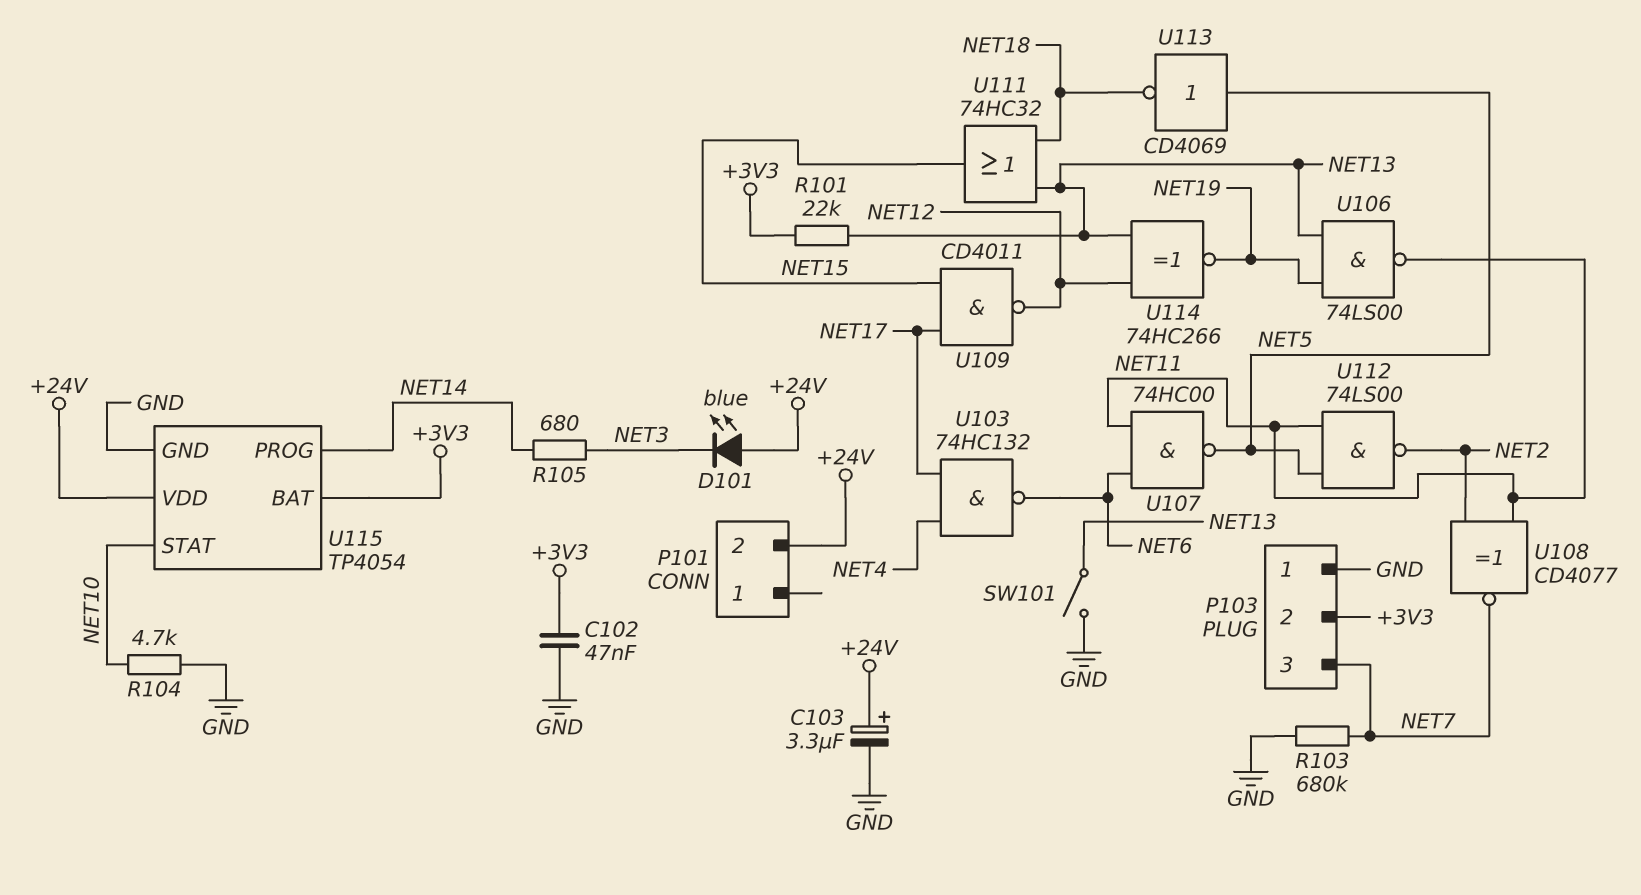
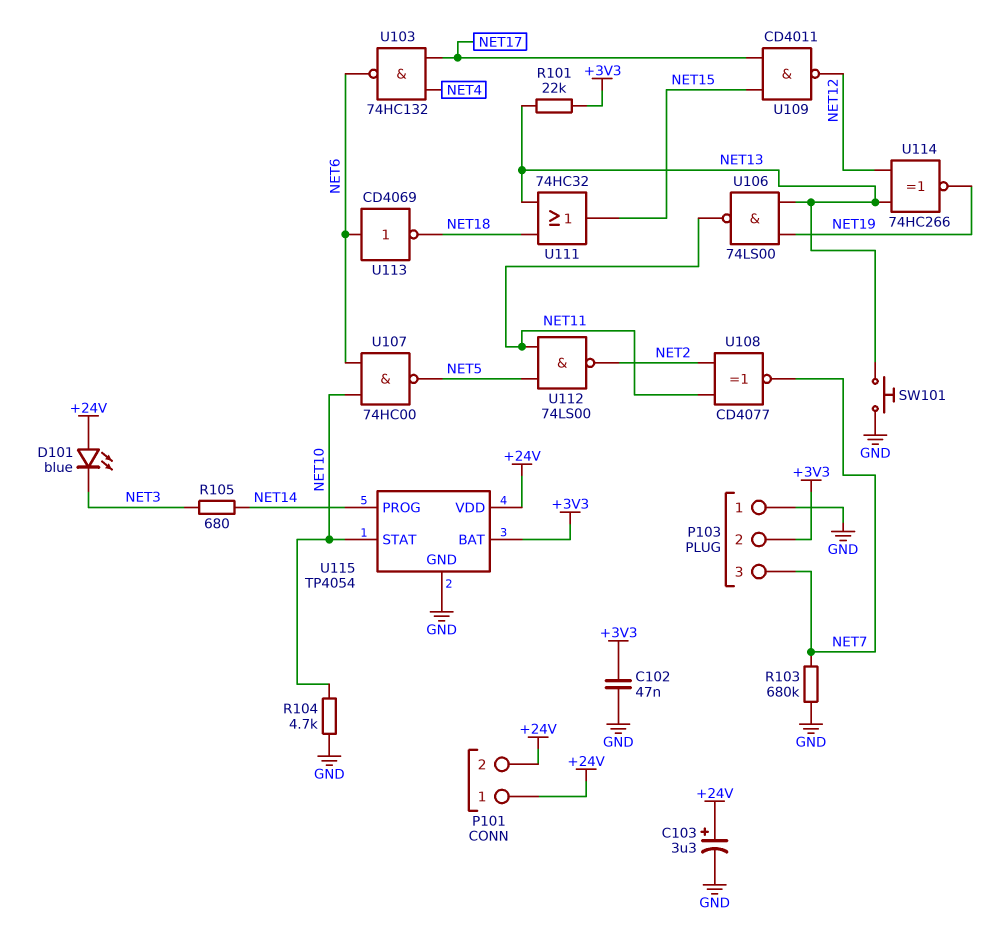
P101 pin 1: none -> +24V
SW101: switch (GND, NET13) -> button (GND, NET13)
U107: NAND 74HC00 (in NET6, in NET11, out NET5) -> NAND 74HC00 (in NET6, in NET10, out NET5)
U113: NOT CD4069 (in NET5, out NET18) -> NOT CD4069 (in NET6, out NET18)

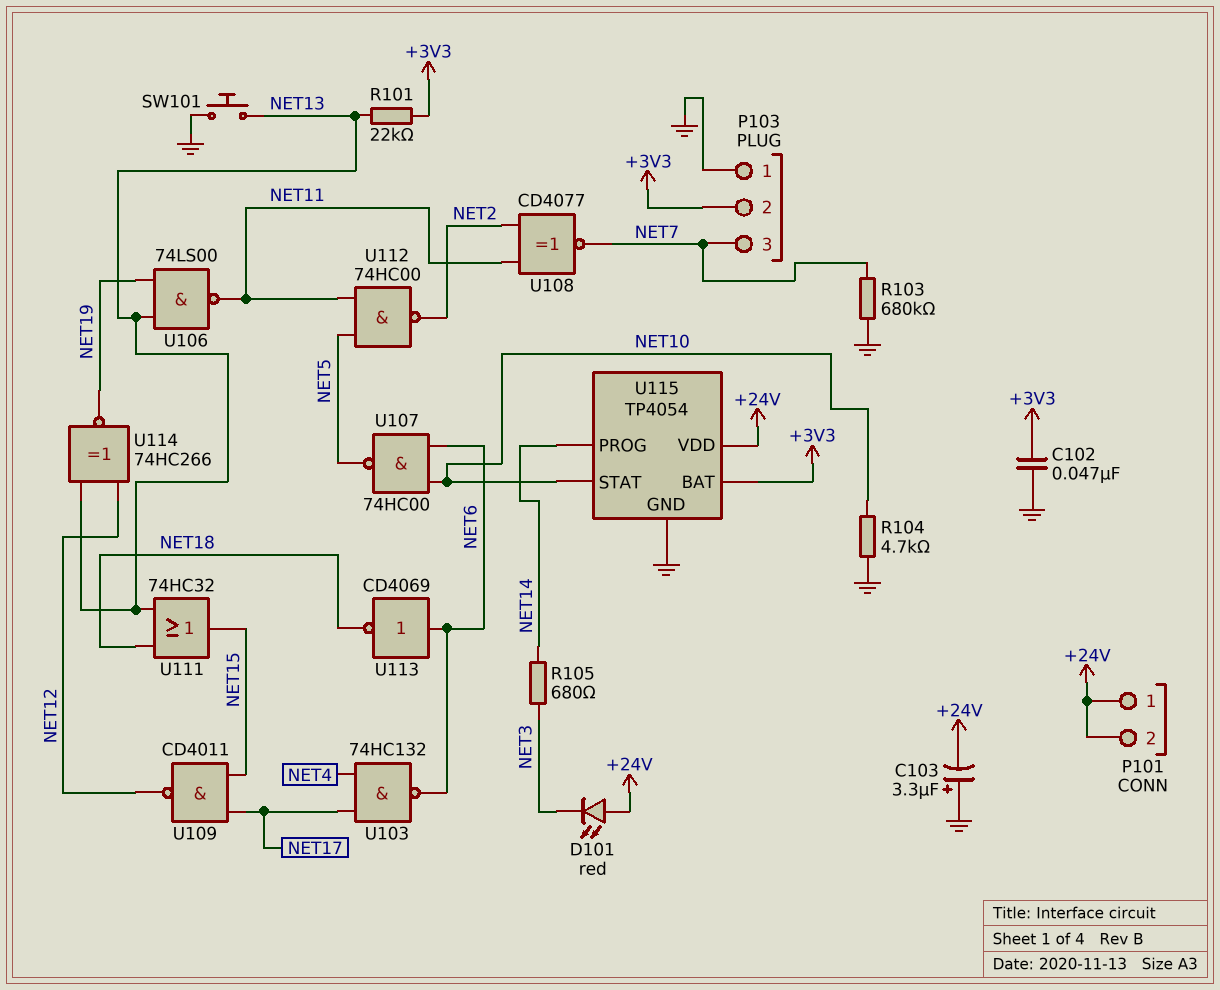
C103: 3.3uF (plus +24V, minus GND) -> 3.3uF (plus GND, minus +24V)
D101: LED blue (A +24V, K NET3) -> LED red (A +24V, K NET3)
U112: NAND 74LS00 (in NET5, in NET11, out NET2) -> NAND 74HC00 (in NET5, in NET11, out NET2)

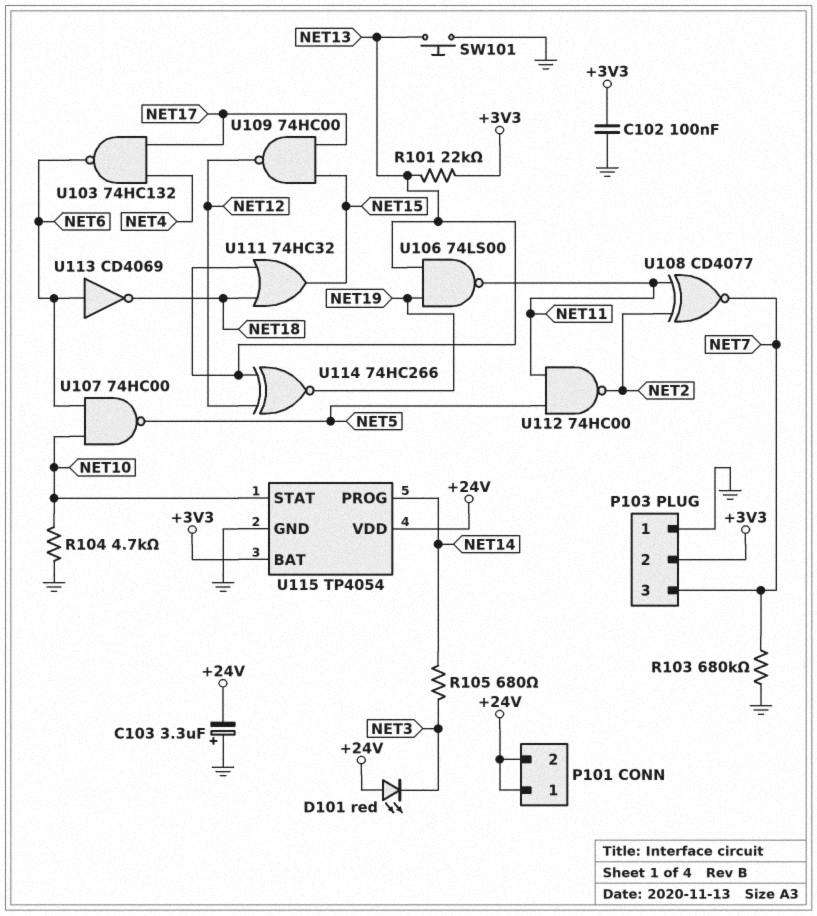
C102: 47nF (+3V3, GND) -> 100nF (+3V3, GND)
U109: NAND CD4011 (in NET15, in NET17, out NET12) -> NAND 74HC00 (in NET15, in NET17, out NET12)

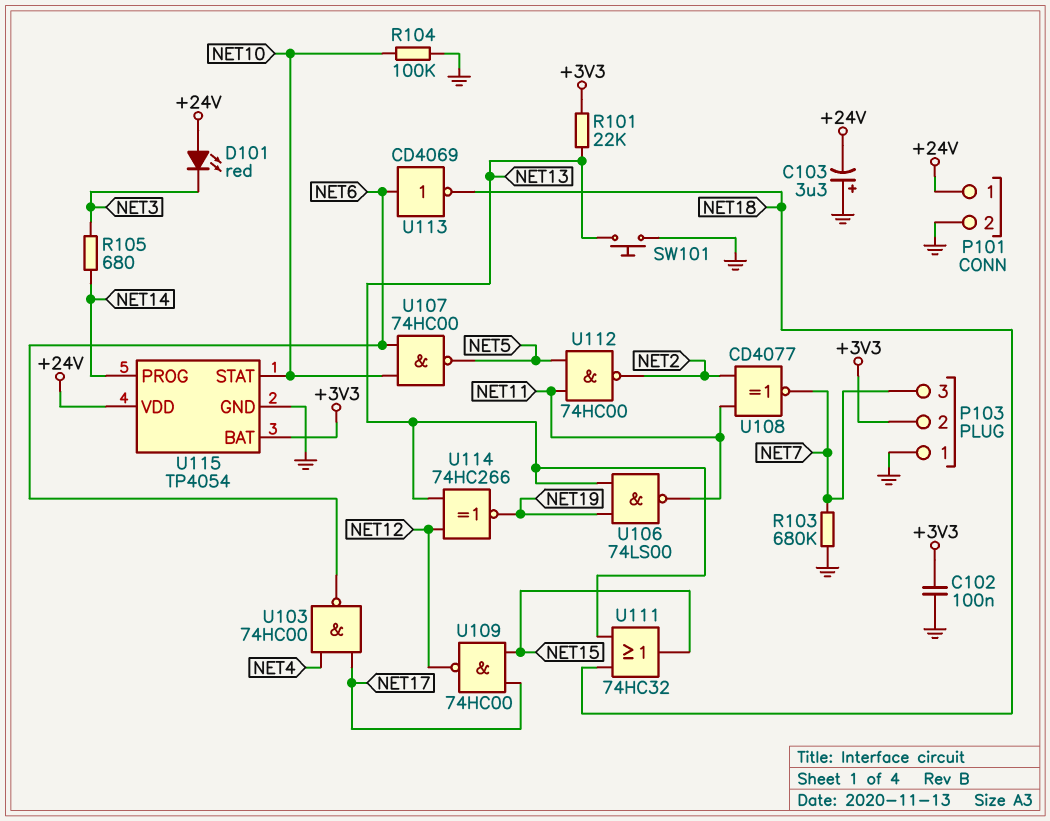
P101 pin 2: +24V -> GND
R104: 4.7k (GND, NET10) -> 100k (GND, NET10)
U103: NAND 74HC132 (in NET4, in NET17, out NET6) -> NAND 74HC00 (in NET4, in NET17, out NET6)

